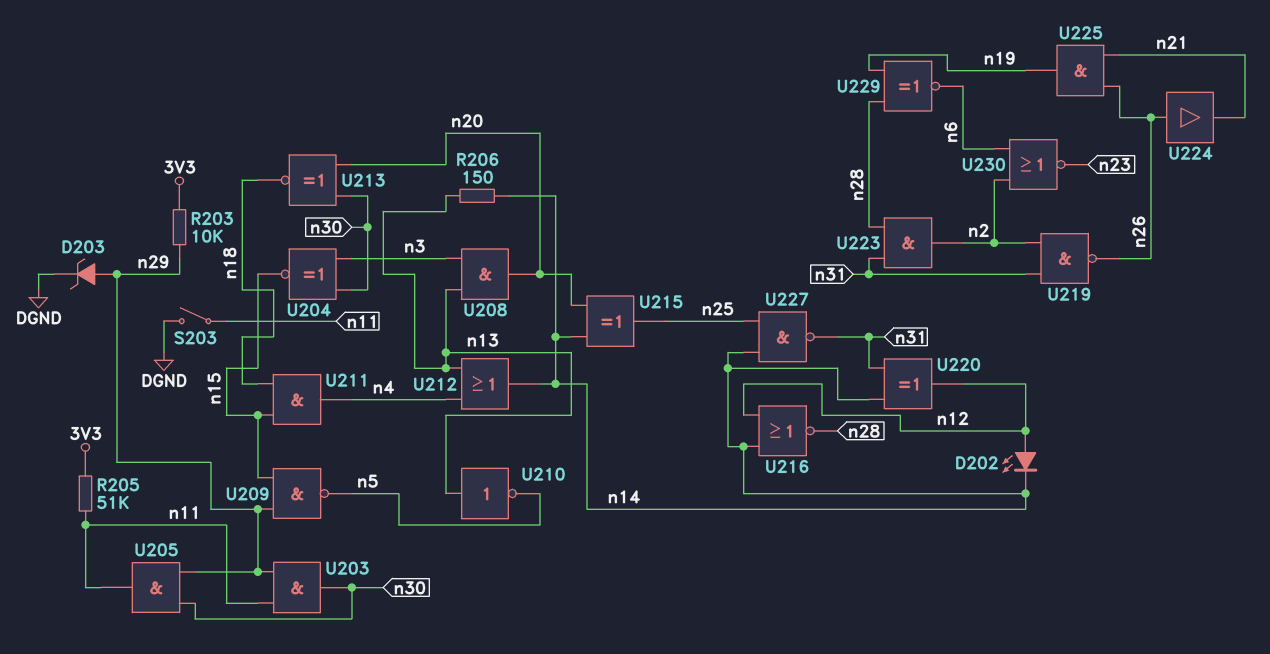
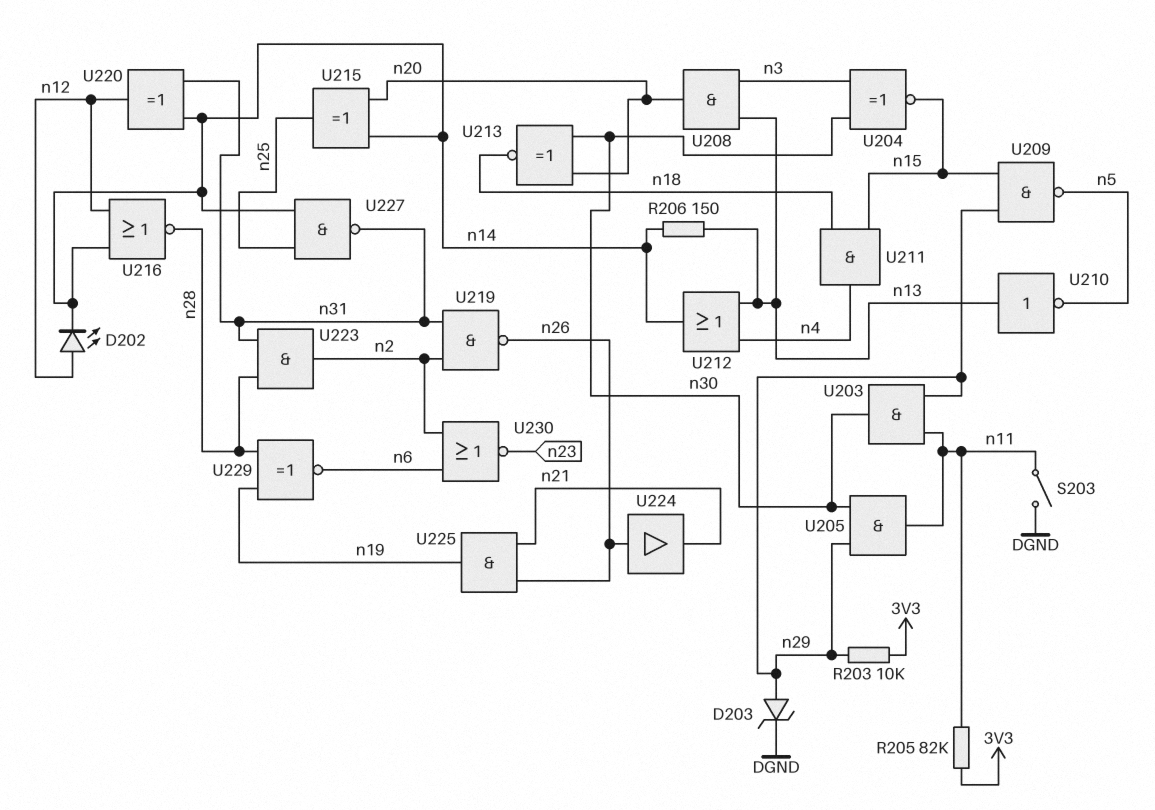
R205: 51k (3V3, n11) -> 82k (3V3, n11)

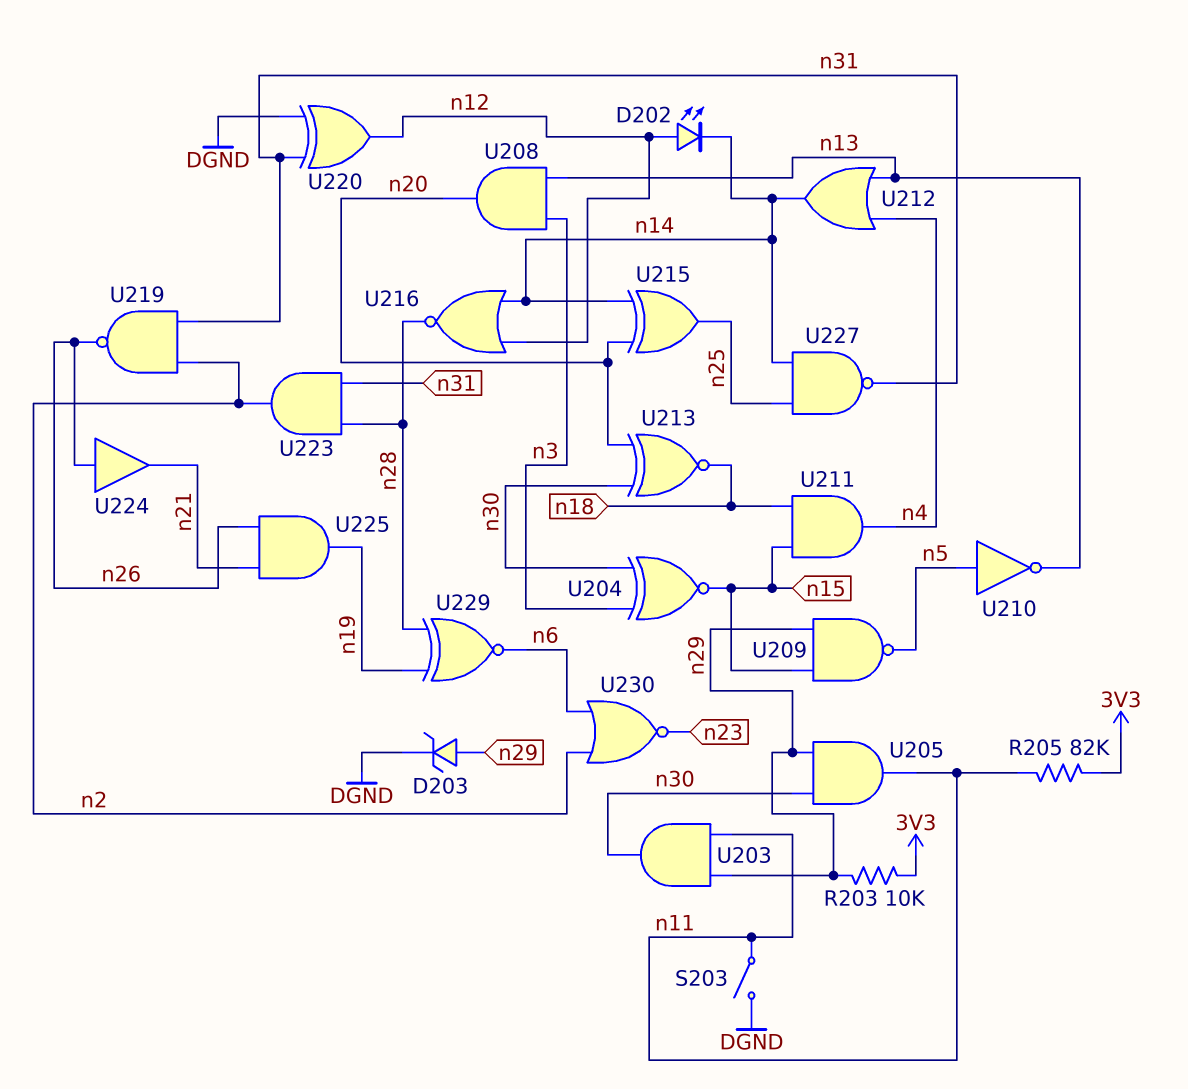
R206: 150 (n13, n14) -> none
U210: NOT (in n13, out n5) -> NOT (in n5, out n13)
U220: XOR (in n14, in n31, out n12) -> XOR (in DGND, in n31, out n12)

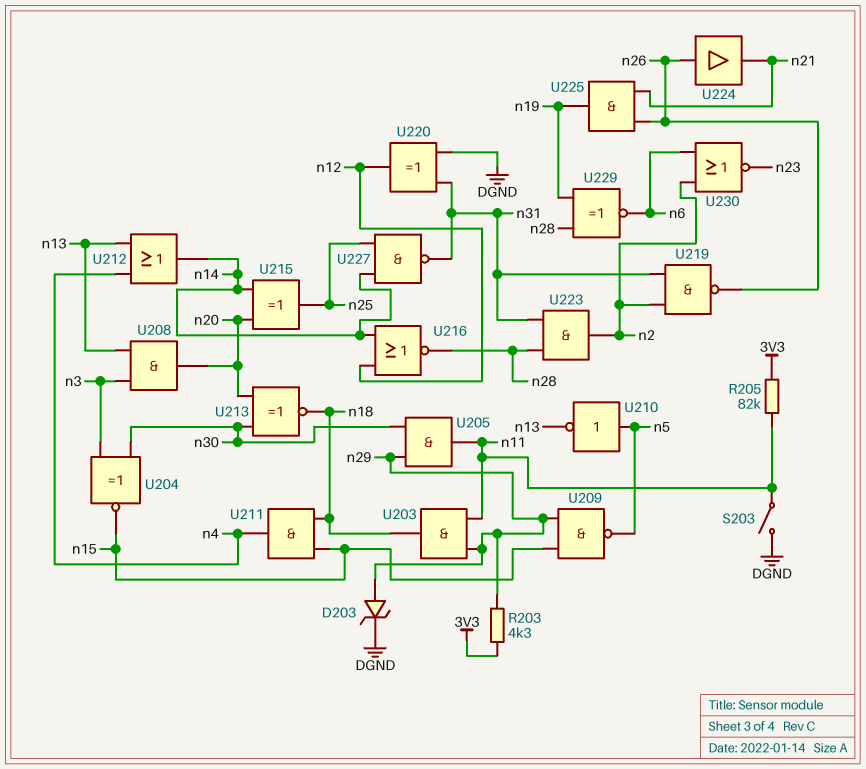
D202: LED (A n12, K n14) -> none
R203: 10k (3V3, n29) -> 4.3k (3V3, n29)
U203: AND (in n11, in n29, out n30) -> AND (in n11, in n29, out n18)

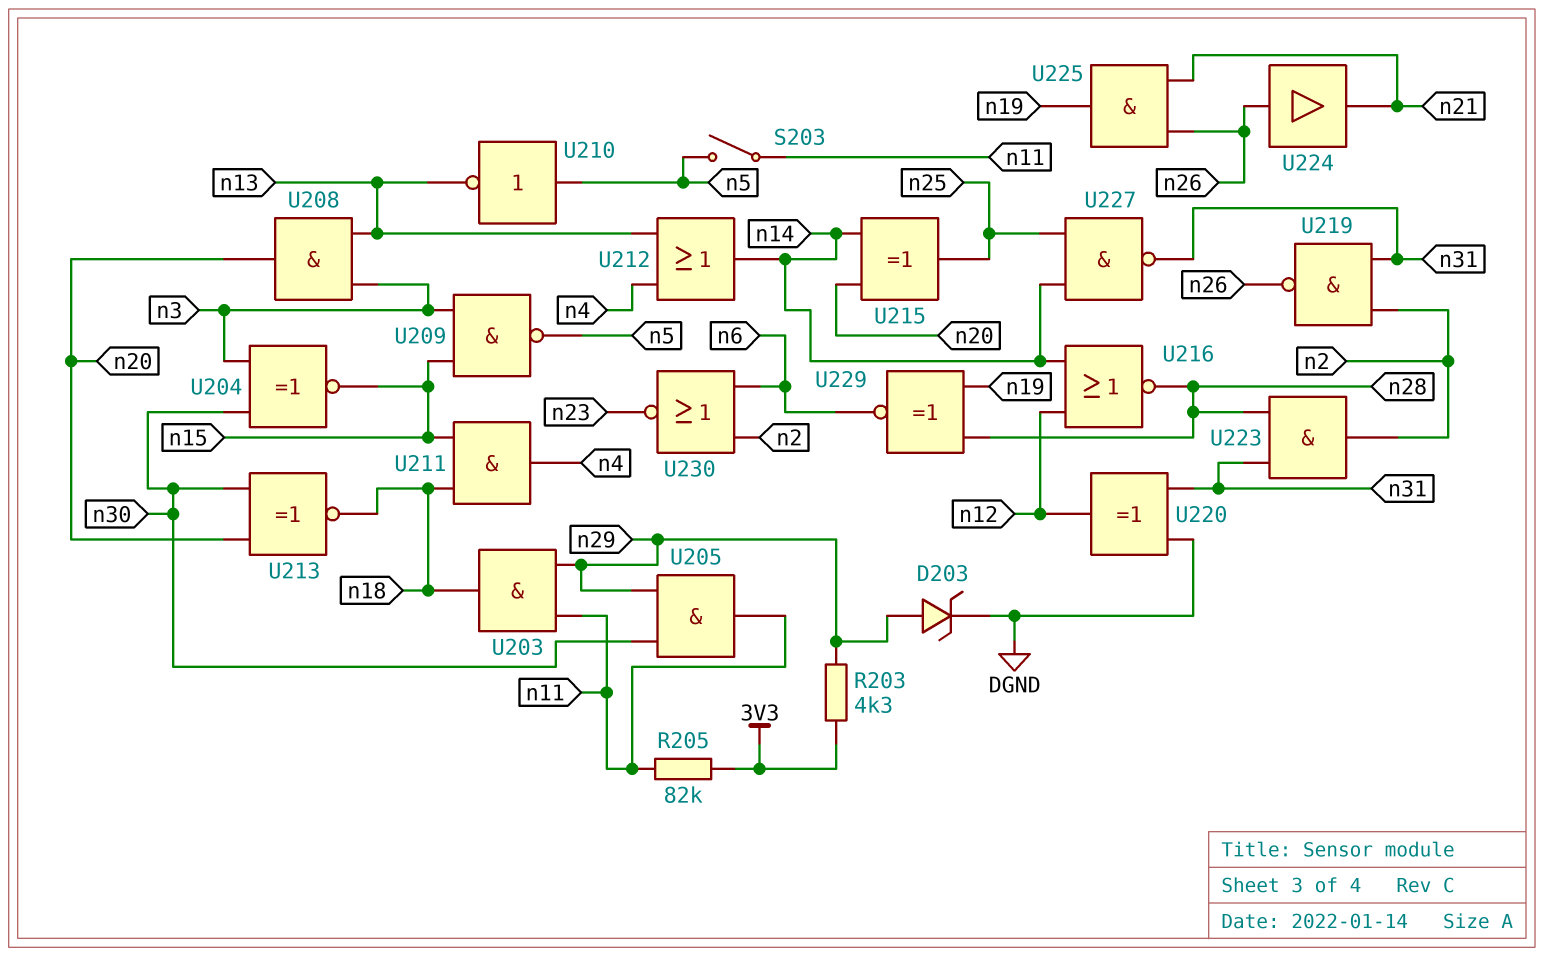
S203: switch (DGND, n11) -> switch (n5, n11)
U209: NAND (in n15, in n29, out n5) -> NAND (in n3, in n15, out n5)

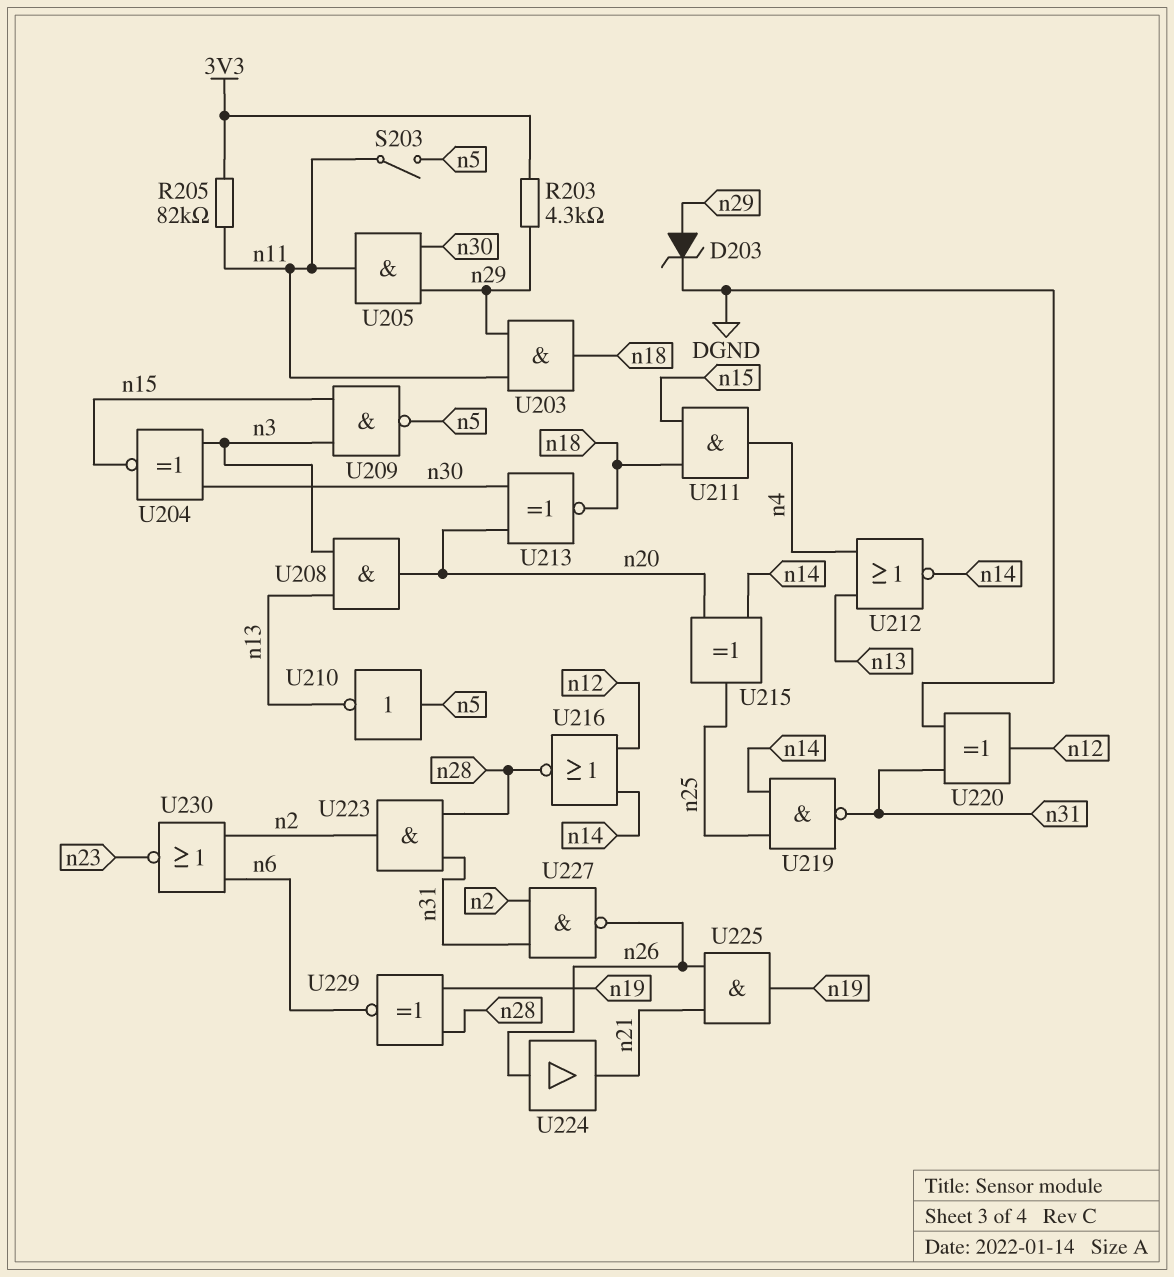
U212: OR (in n4, in n13, out n14) -> NOR (in n4, in n13, out n14)
U219: NAND (in n2, in n31, out n26) -> NAND (in n14, in n25, out n31)
U227: NAND (in n14, in n25, out n31) -> NAND (in n2, in n31, out n26)

